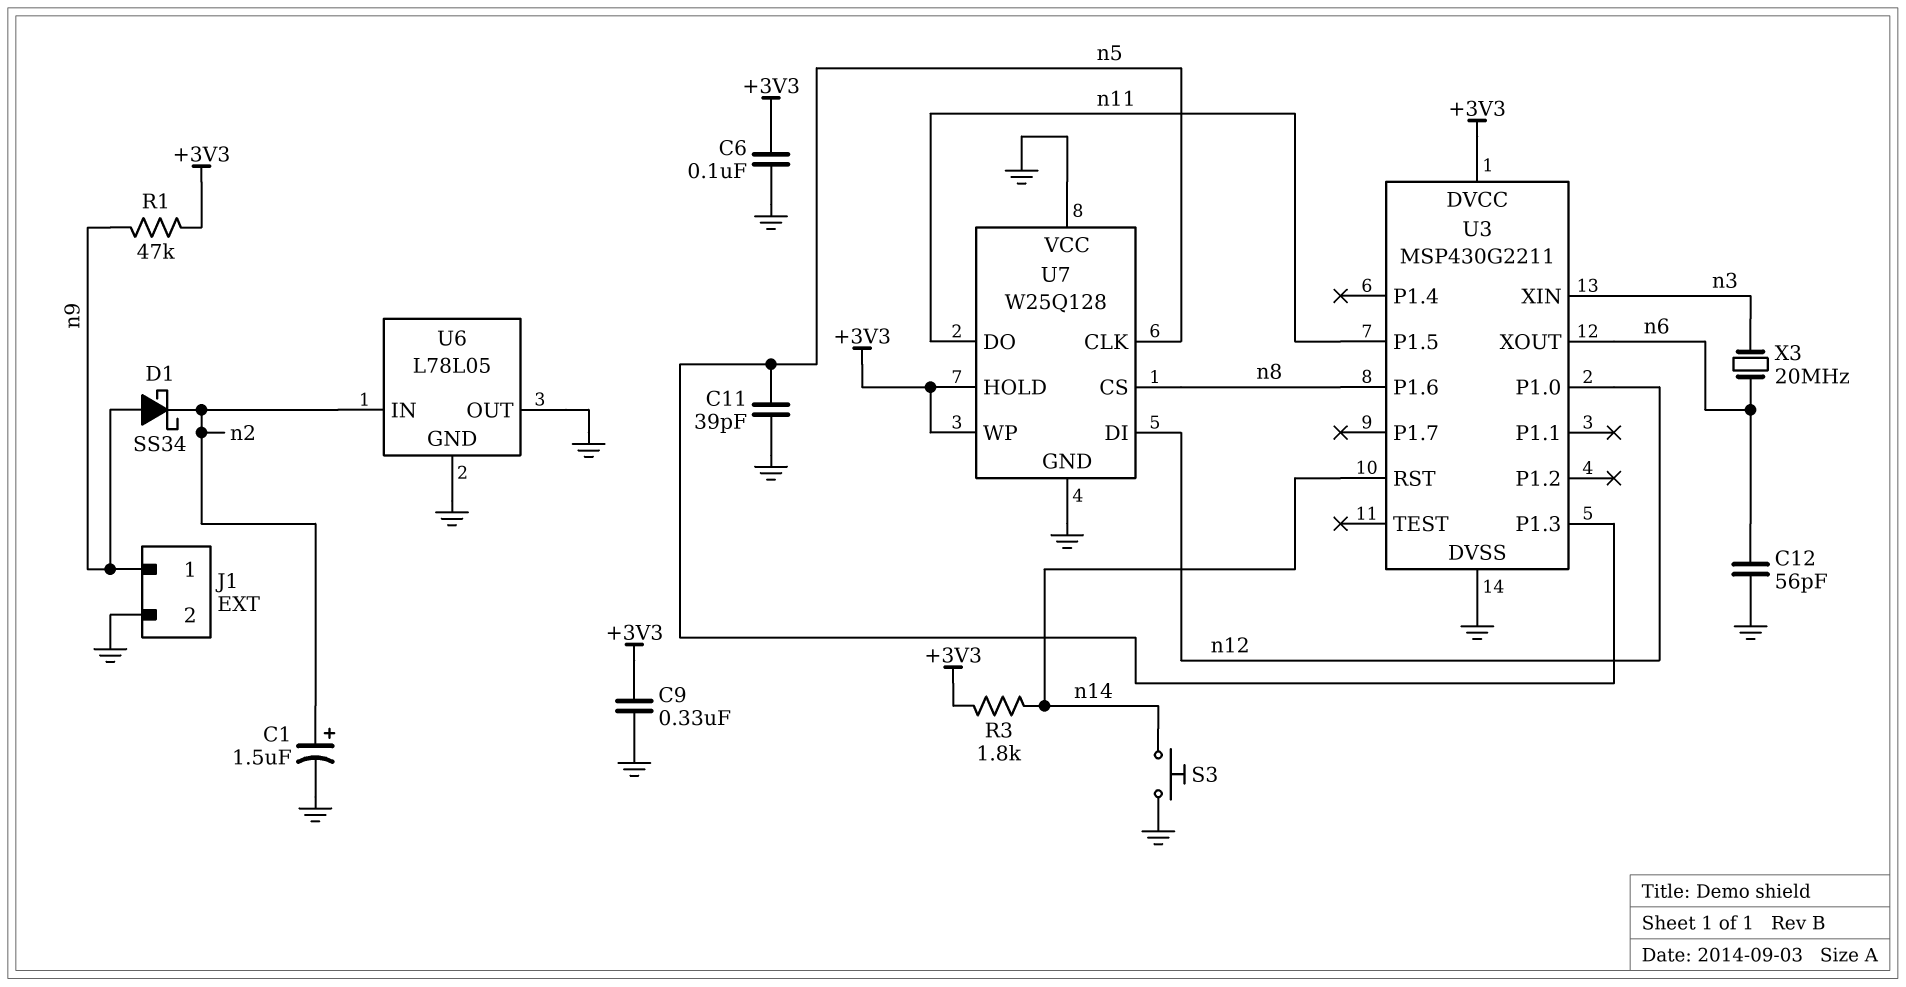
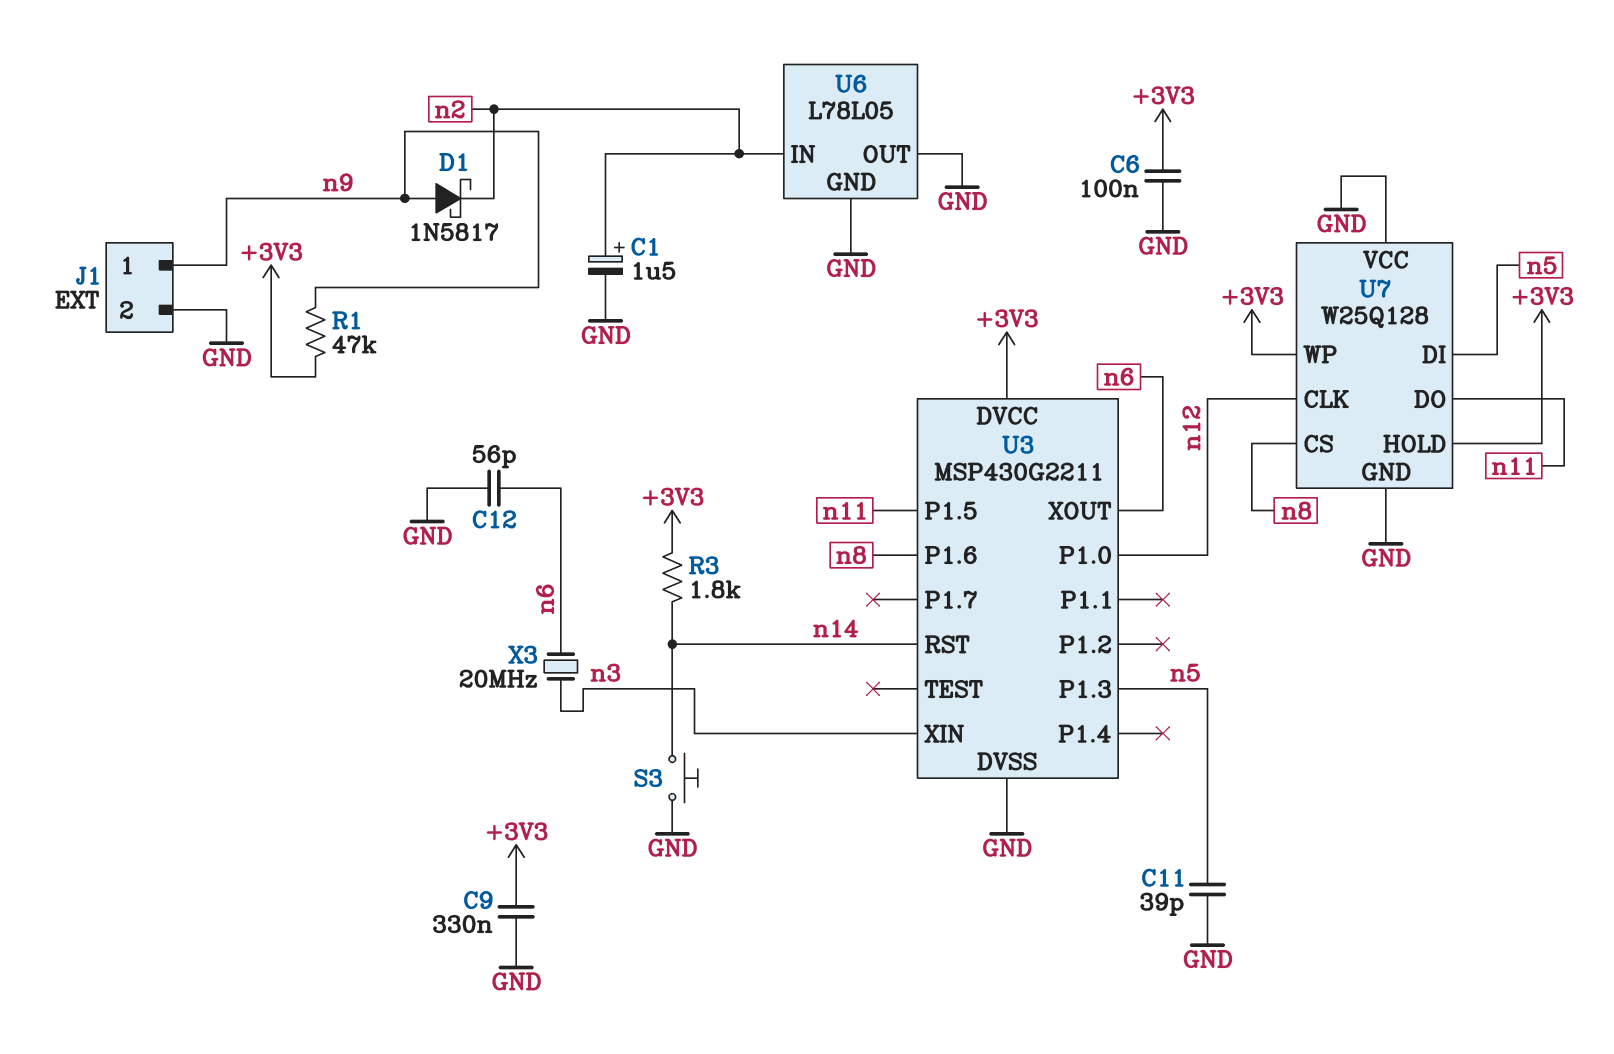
D1: schottky SS34 (A n9, K n2) -> schottky 1N5817 (A n9, K n2)
U7 pin CLK: n5 -> n12
U7 pin DI: n12 -> n5

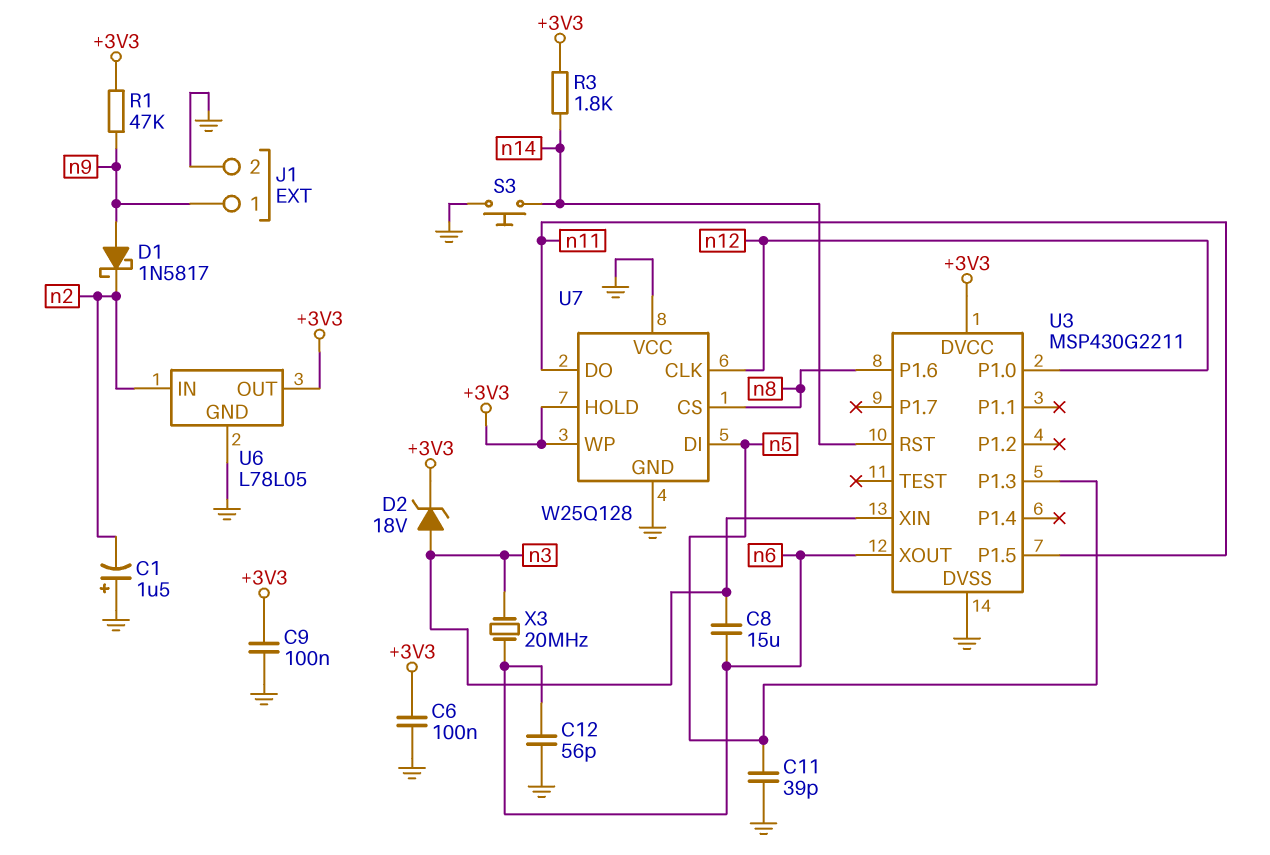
C1: 1.5uF (plus n2, minus GND) -> 1.5uF (plus GND, minus n2)
C8: none -> 15uF (n3, n6)
C9: 330nF (+3V3, GND) -> 100nF (+3V3, GND)
D2: none -> zener 18V (A n3, K +3V3)
U6 pin OUT: GND -> +3V3

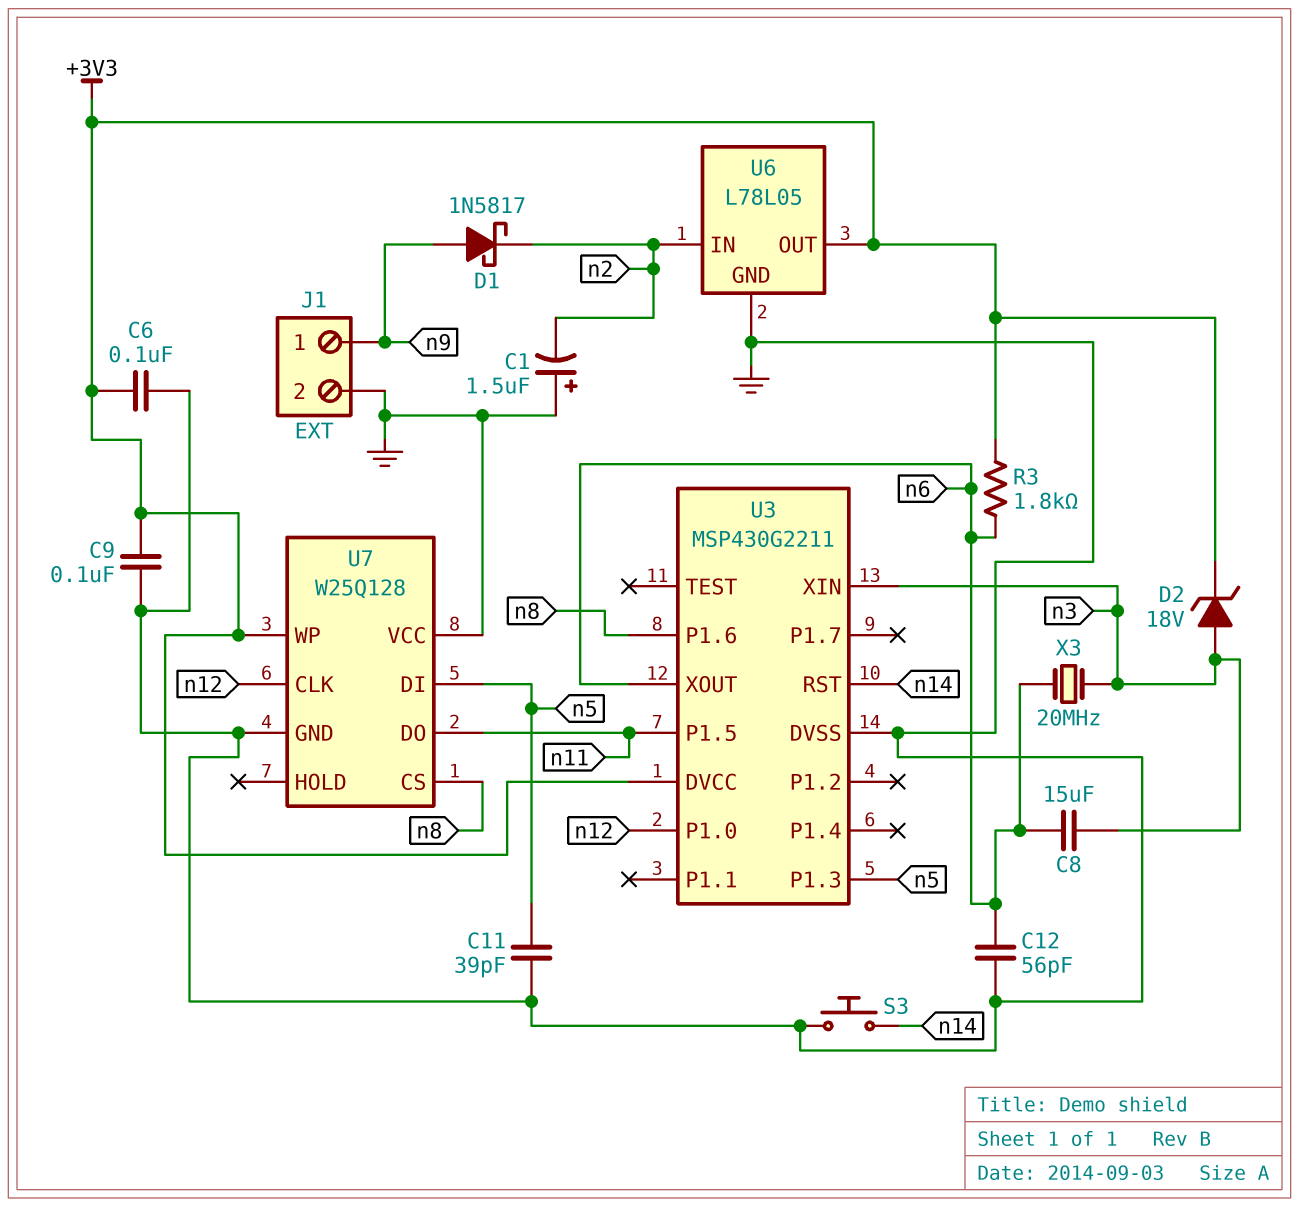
R1: 47k (+3V3, n9) -> none
R3: 1.8k (+3V3, n14) -> 1.8k (+3V3, n6)
U7 pin HOLD: +3V3 -> none

